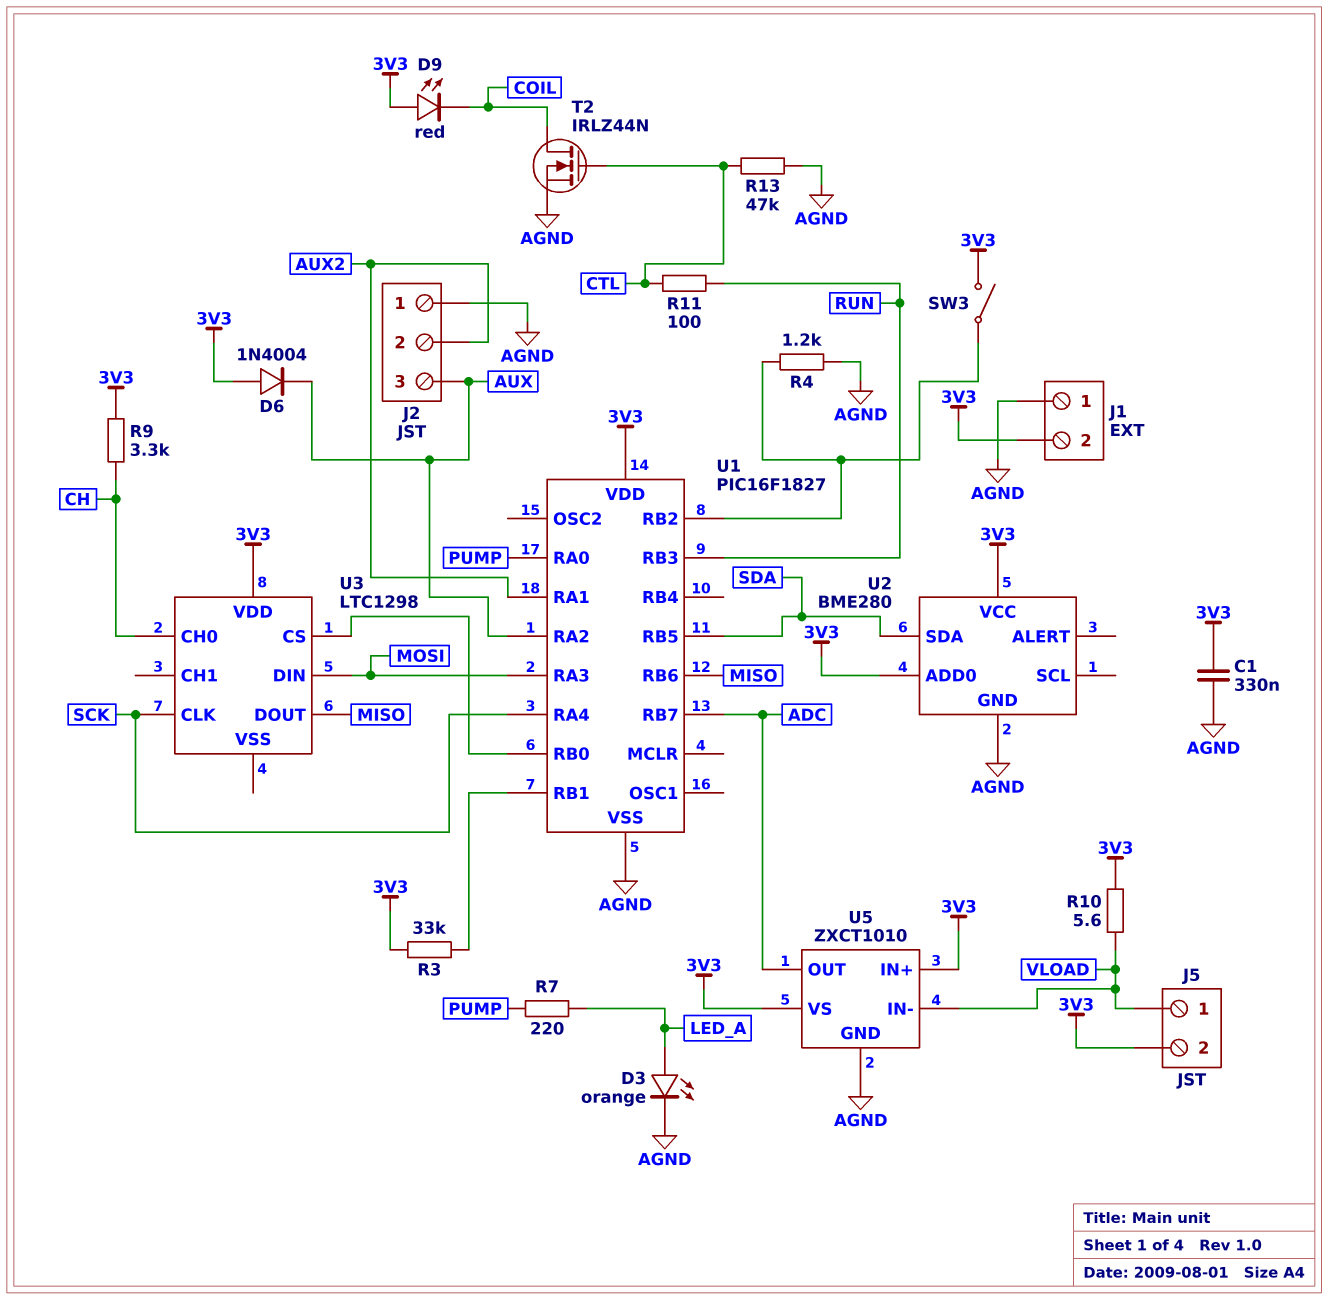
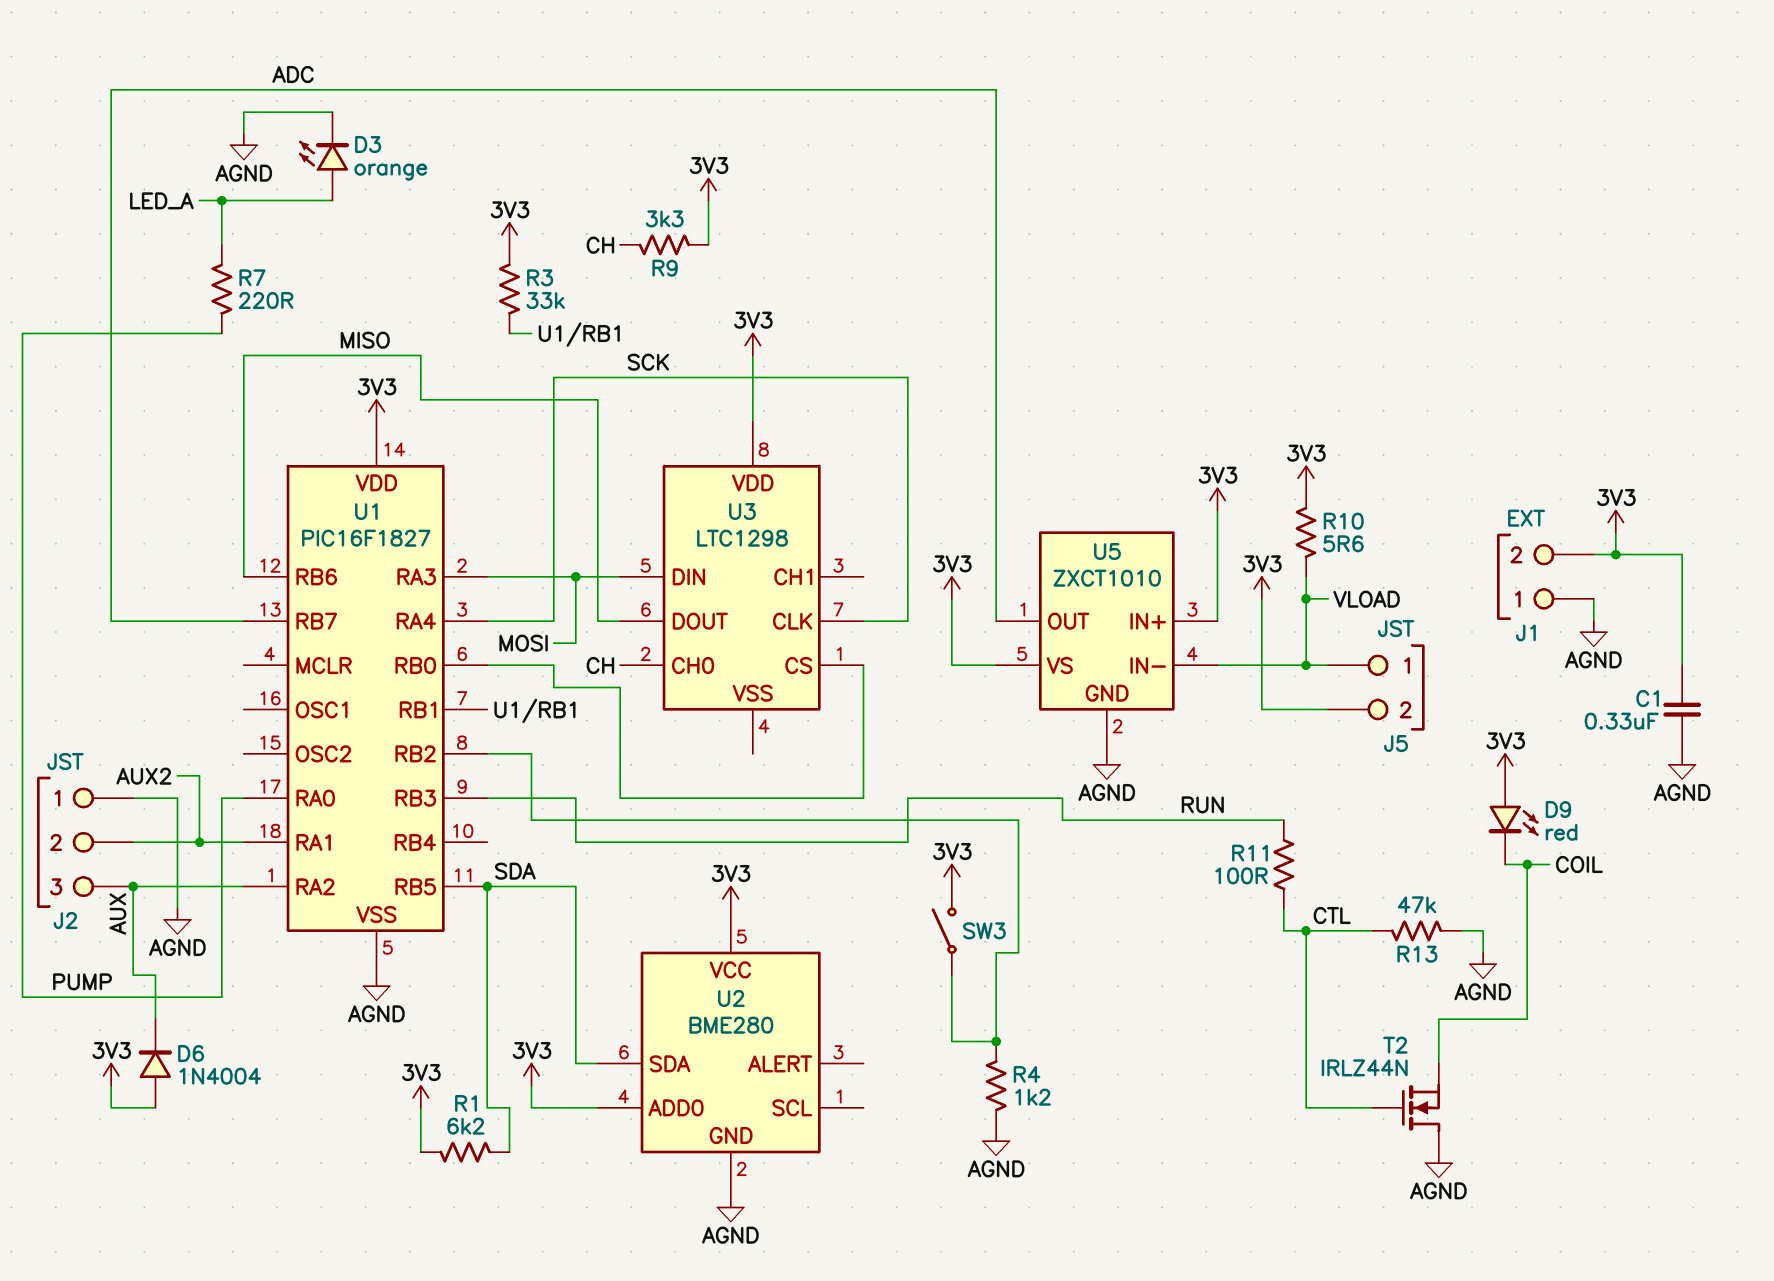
R1: none -> 6.2k (3V3, SDA)
T2: NMOS IRLZ44N (G CTL, D COIL, S AGND) -> NMOS IRLZ44N (G CTL, D AGND, S COIL)

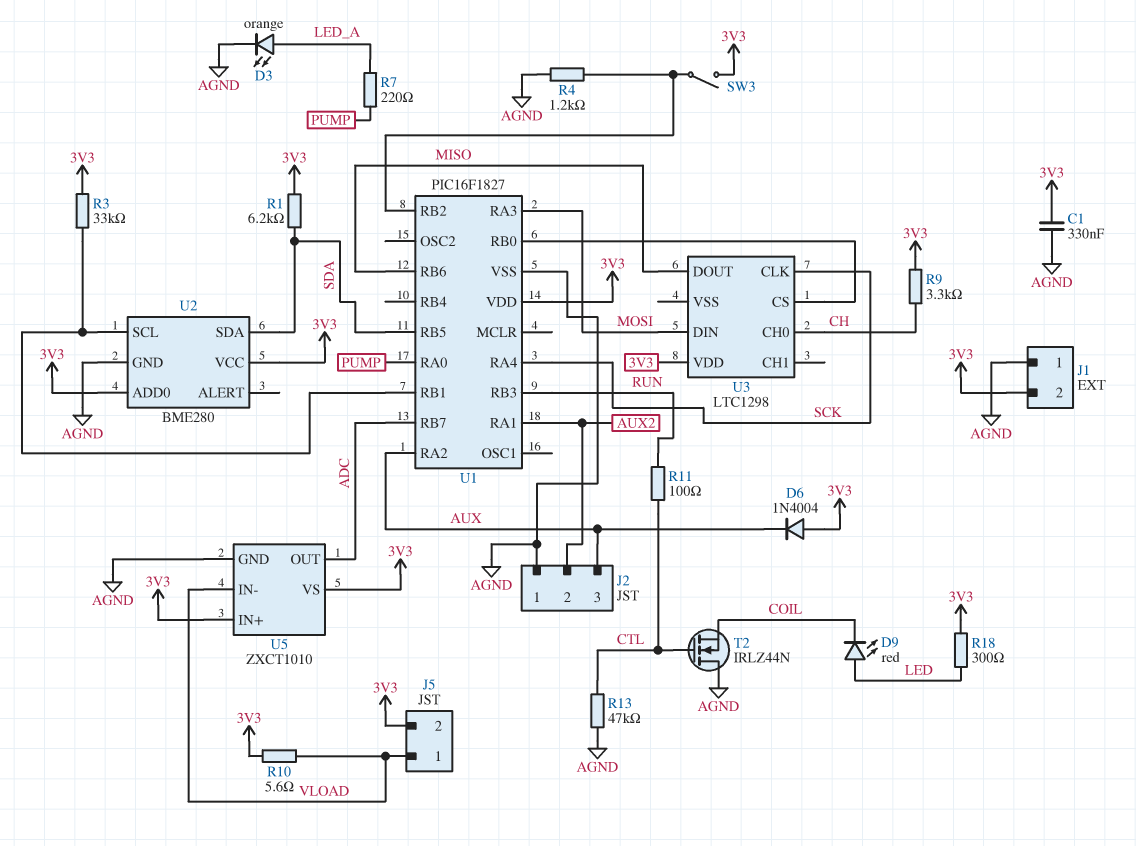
D9: LED red (A 3V3, K COIL) -> LED red (A LED, K COIL)
R18: none -> 300 (3V3, LED)
U2 pin SCL: none -> U1/RB1

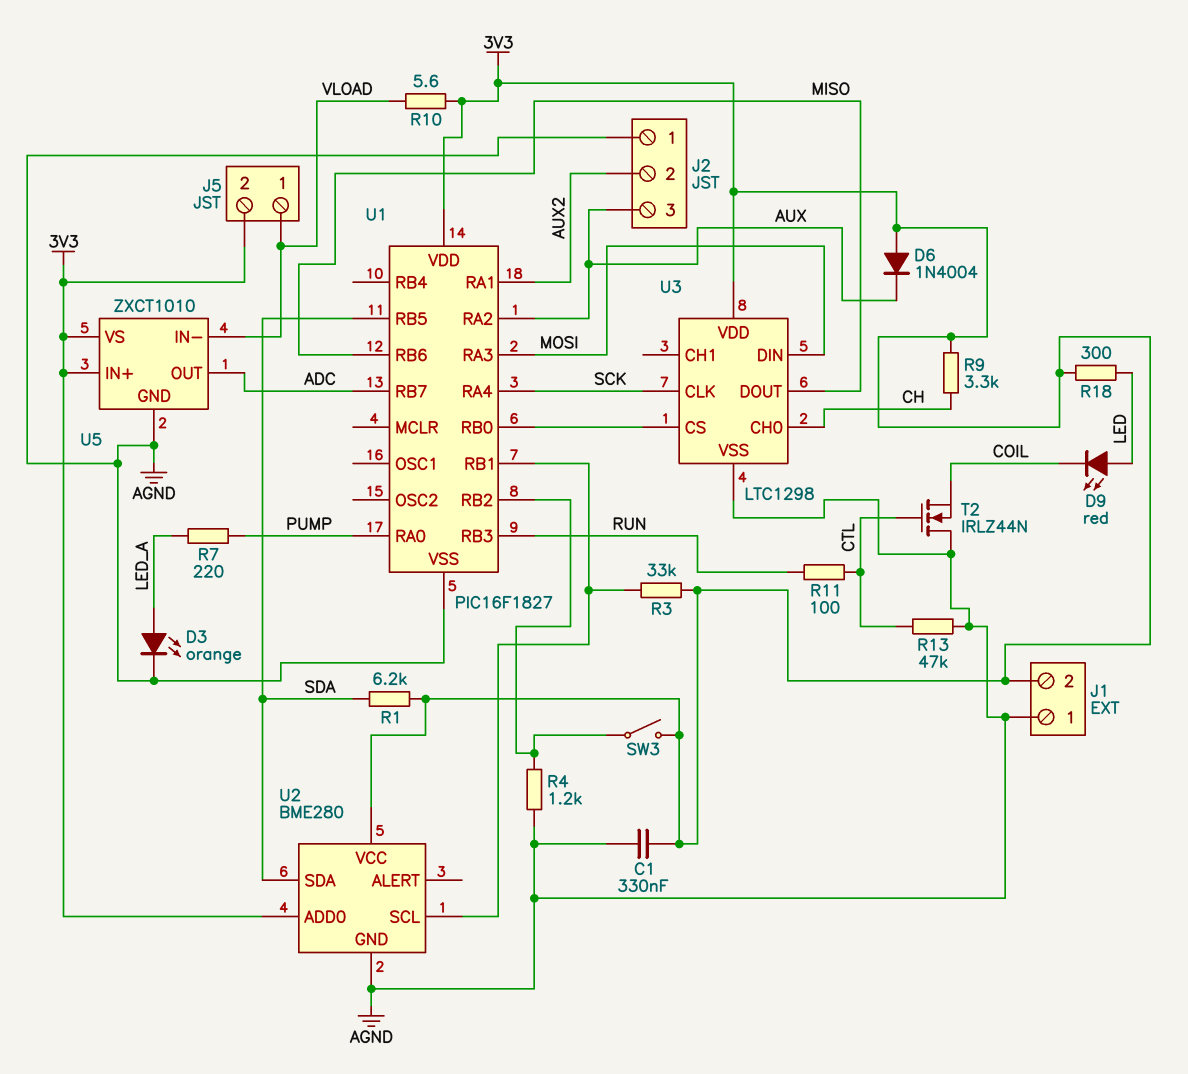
U3 pin VSS: none -> AGND

